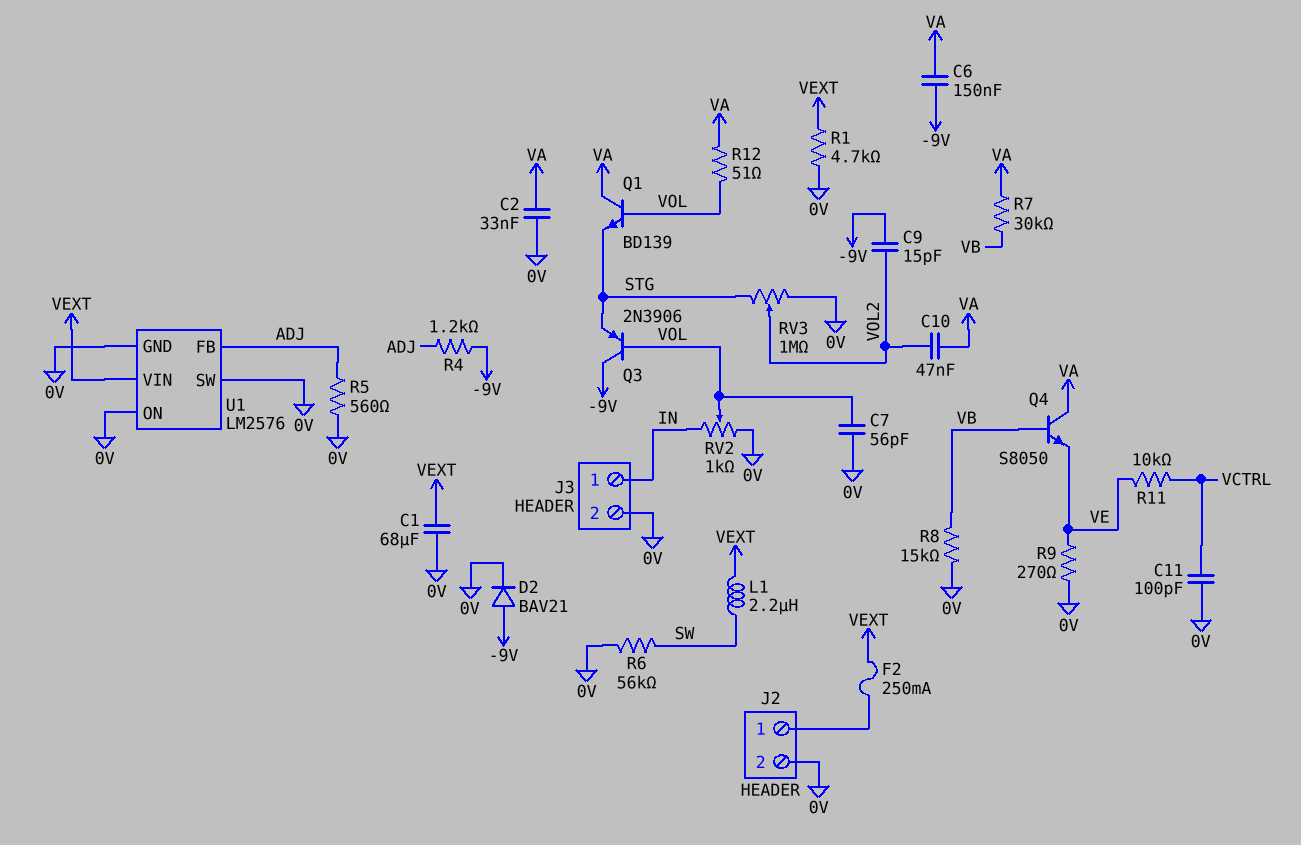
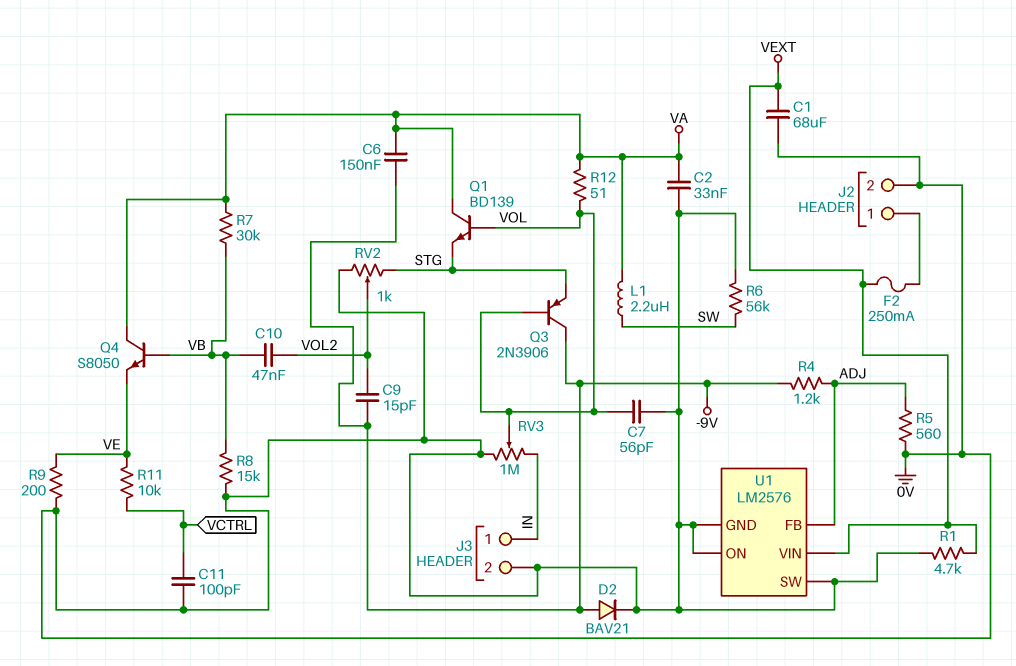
C10: 47nF (VA, VOL2) -> 47nF (VB, VOL2)
L1: 2.2uH (SW, VEXT) -> 2.2uH (SW, VA)
R9: 270 (0V, VE) -> 200 (0V, VE)
RV2: 1k (0V, IN, wiper VOL) -> 1k (0V, STG, wiper VOL2)
RV3: 1M (0V, STG, wiper VOL2) -> 1M (0V, IN, wiper VOL)

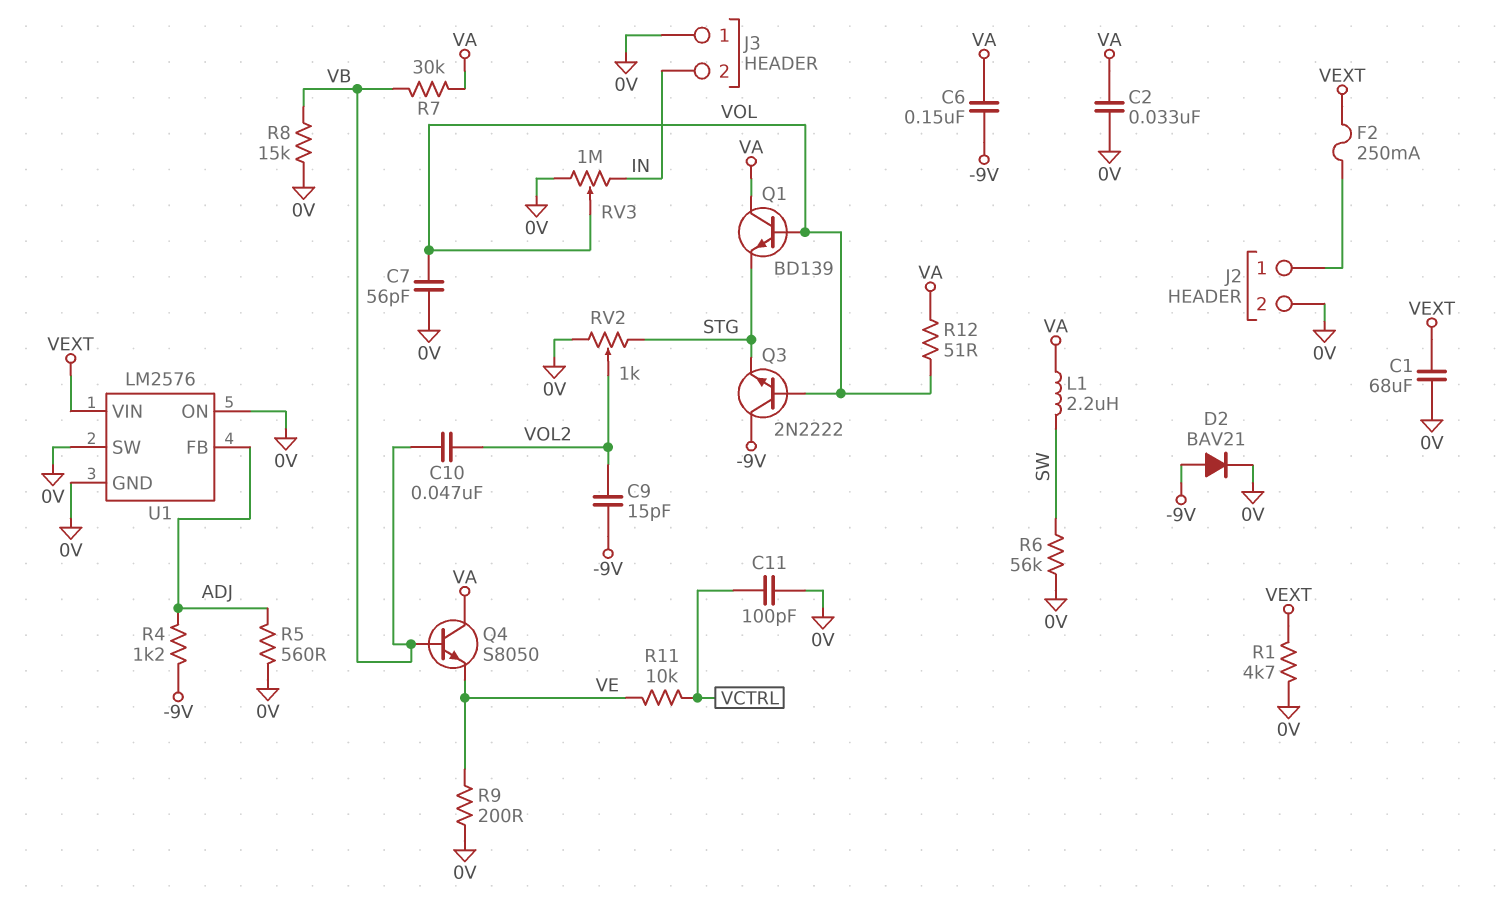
J3 pin 1: IN -> 0V
J3 pin 2: 0V -> IN
Q3: PNP 2N3906 (B VOL, C -9V, E STG) -> NPN 2N2222 (B VOL, C -9V, E STG)

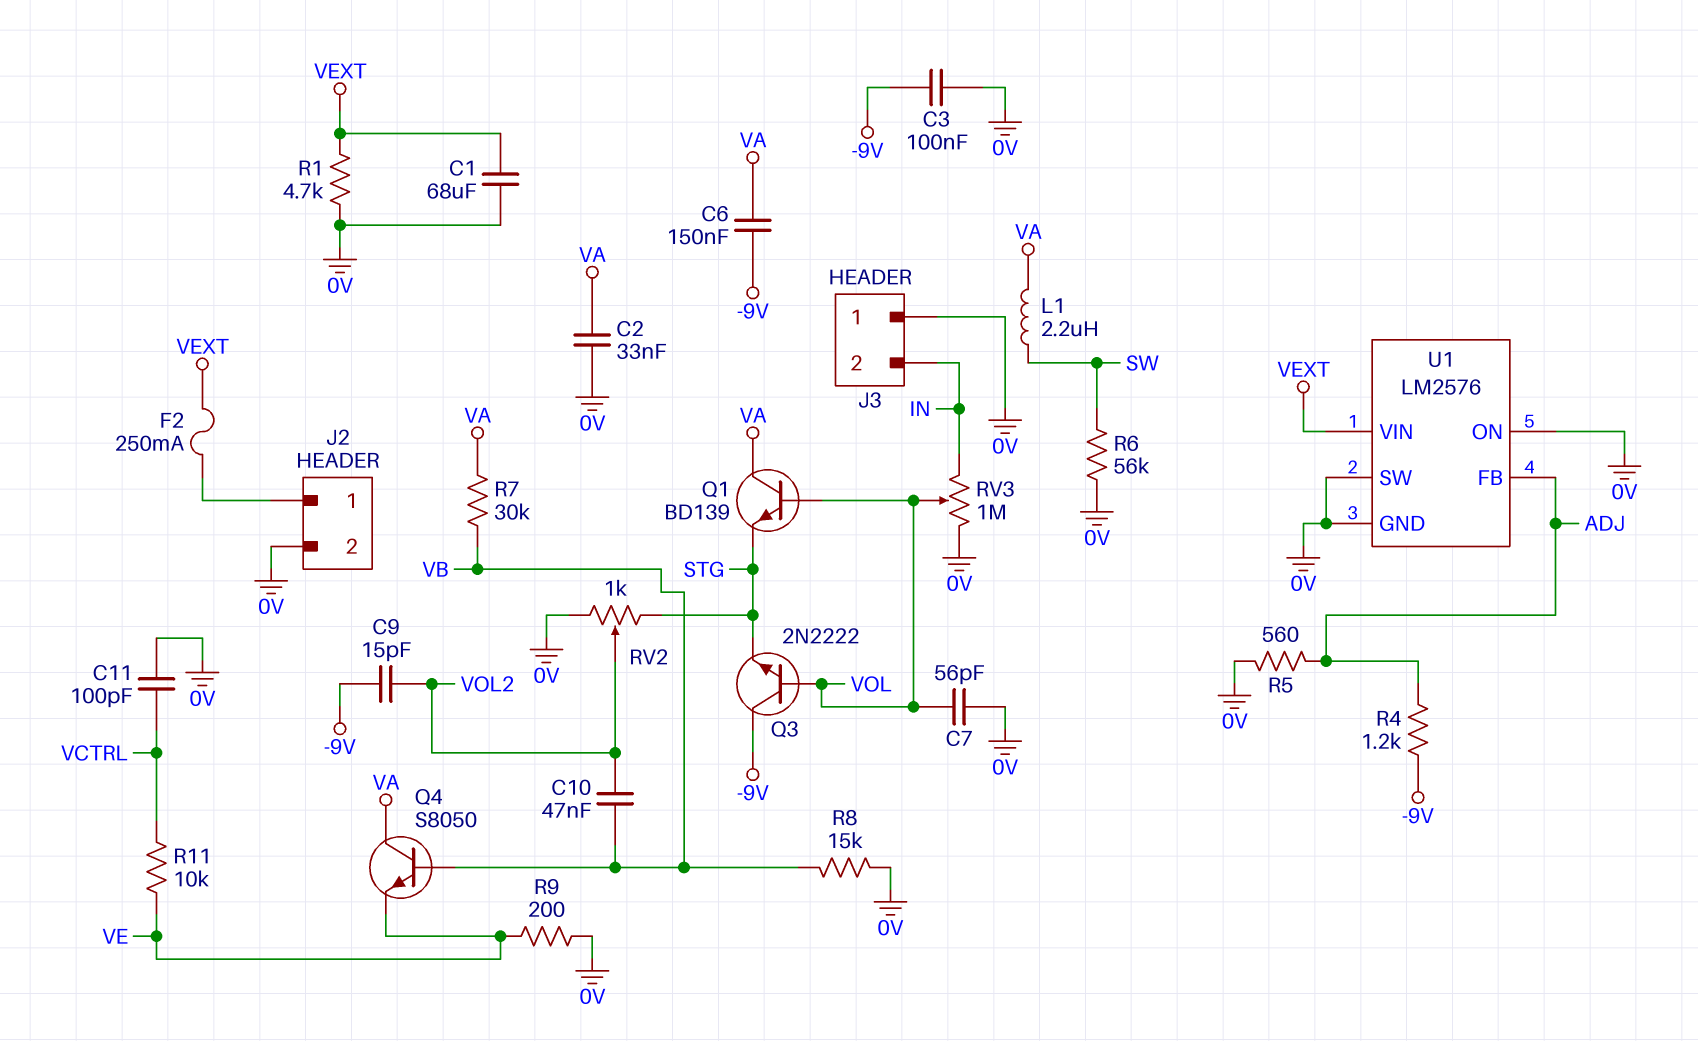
C3: none -> 100nF (-9V, 0V)
D2: diode BAV21 (A -9V, K 0V) -> none
R12: 51 (VA, VOL) -> none

